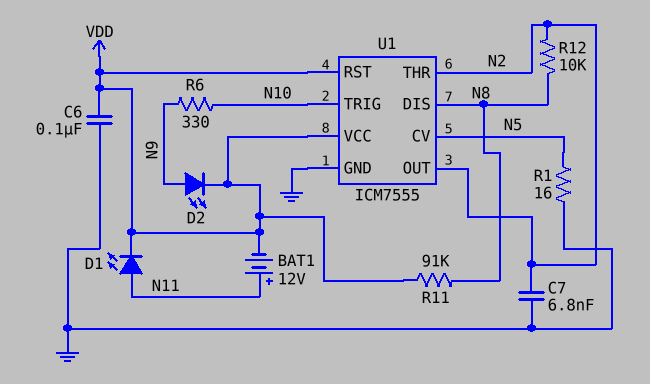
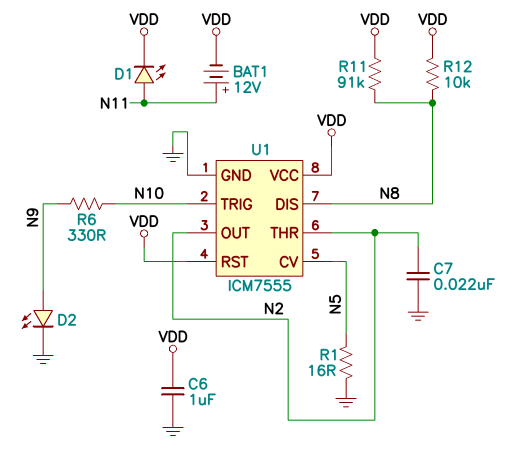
C6: 100nF (GND, VDD) -> 1uF (GND, VDD)
C7: 6.8nF (GND, N2) -> 22nF (GND, N2)
D2: LED (A N9, K VDD) -> LED (A N9, K GND)
R12: 10k (N2, N8) -> 10k (N8, VDD)

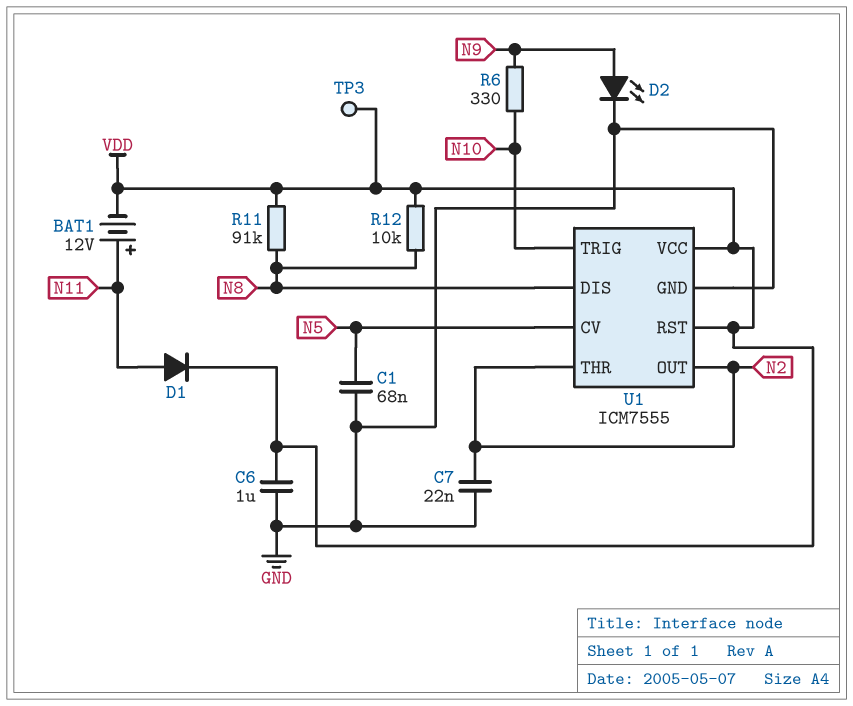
C1: none -> 68nF (GND, N5)
D1: LED (A N11, K VDD) -> diode (A N11, K VDD)
R1: 16 (GND, N5) -> none
TP3: none -> test point (VDD)

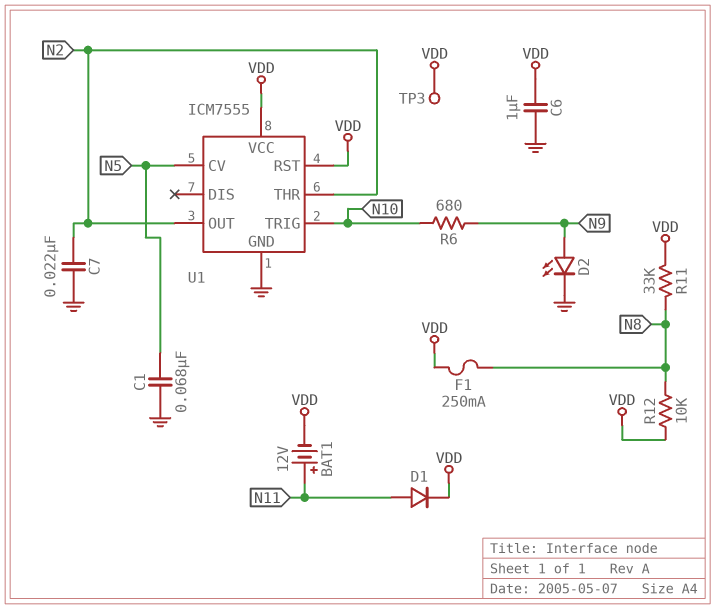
F1: none -> 250mA (N8, VDD)
R6: 330 (N9, N10) -> 680 (N9, N10)
R11: 91k (N8, VDD) -> 33k (N8, VDD)
U1 pin DIS: N8 -> none

